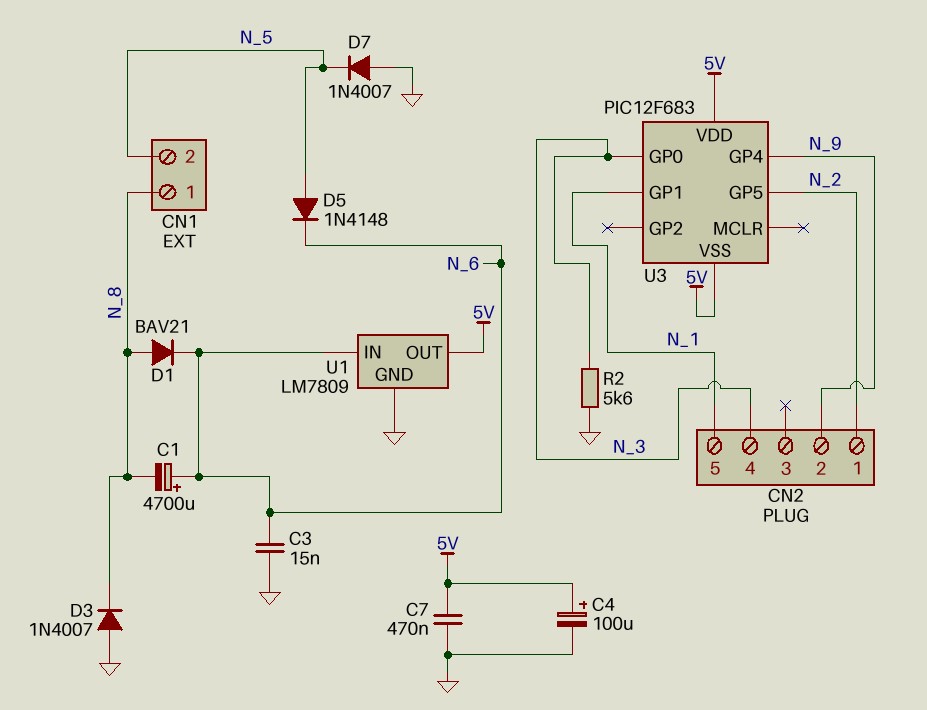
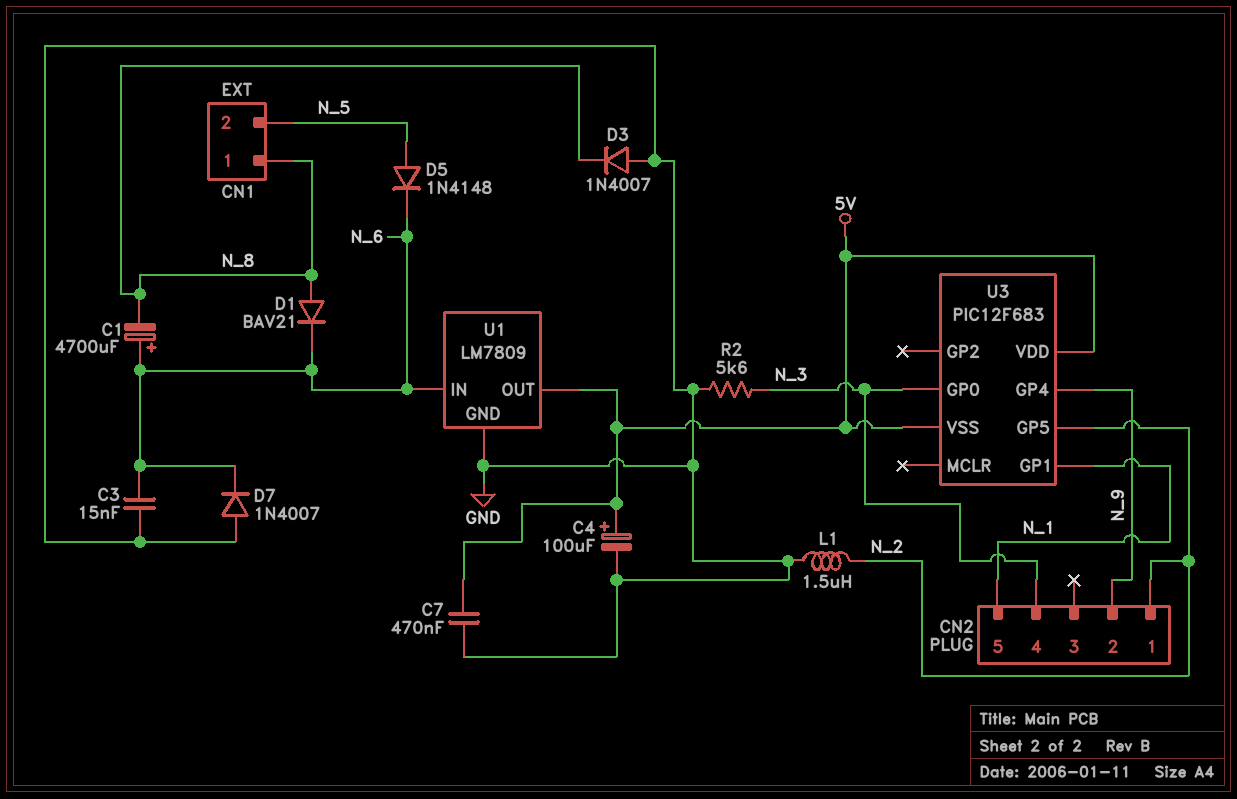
D7: diode 1N4007 (A GND, K N_5) -> diode 1N4007 (A GND, K N_6)
L1: none -> 1.5uH (GND, N_2)

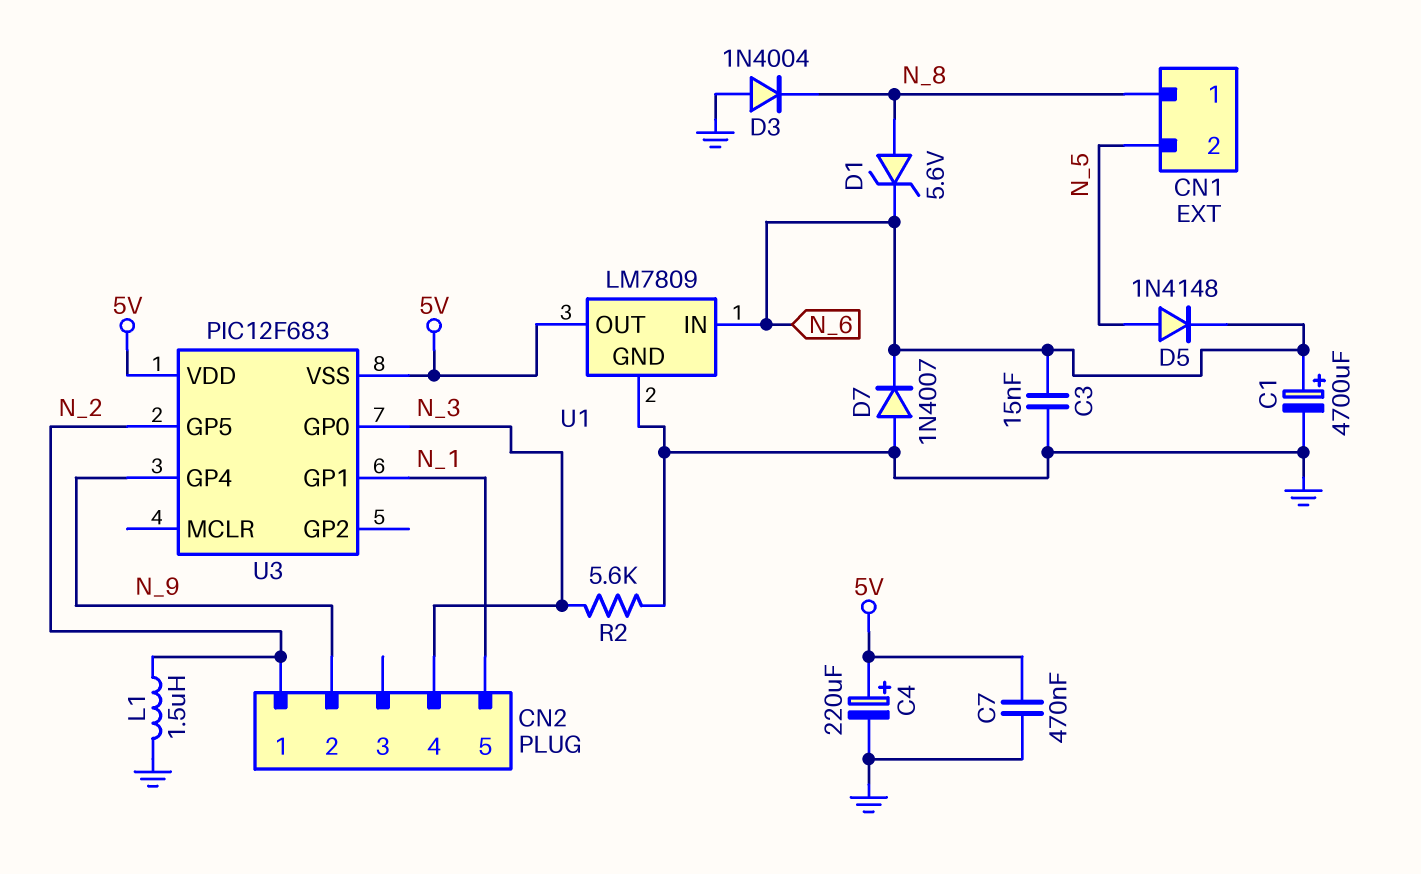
C1: 4700uF (plus N_6, minus N_8) -> 4700uF (plus N_6, minus GND)
C4: 100uF (plus 5V, minus GND) -> 220uF (plus 5V, minus GND)
D1: diode BAV21 (A N_8, K N_6) -> zener 5.6V (A N_8, K N_6)
D3: diode 1N4007 (A GND, K N_8) -> diode 1N4004 (A GND, K N_8)

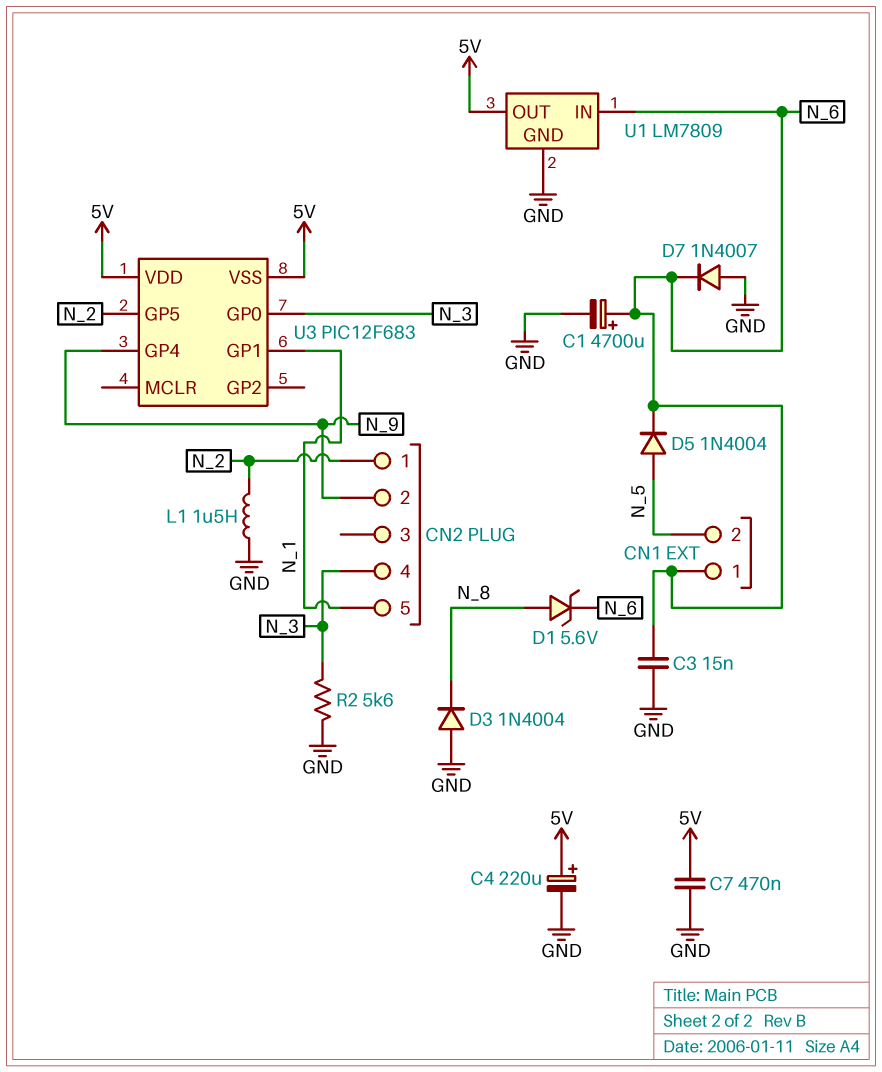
CN1 pin 1: N_8 -> N_6
D5: diode 1N4148 (A N_5, K N_6) -> diode 1N4004 (A N_5, K N_6)

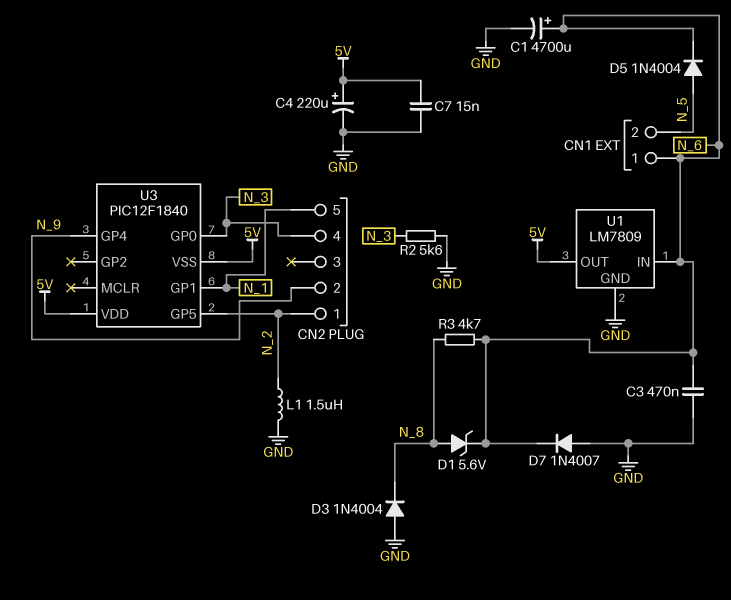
C3: 15nF (GND, N_6) -> 470nF (GND, N_6)
C7: 470nF (5V, GND) -> 15nF (5V, GND)
R3: none -> 4.7k (N_6, N_8)
U3: PIC12F683 -> PIC12F1840

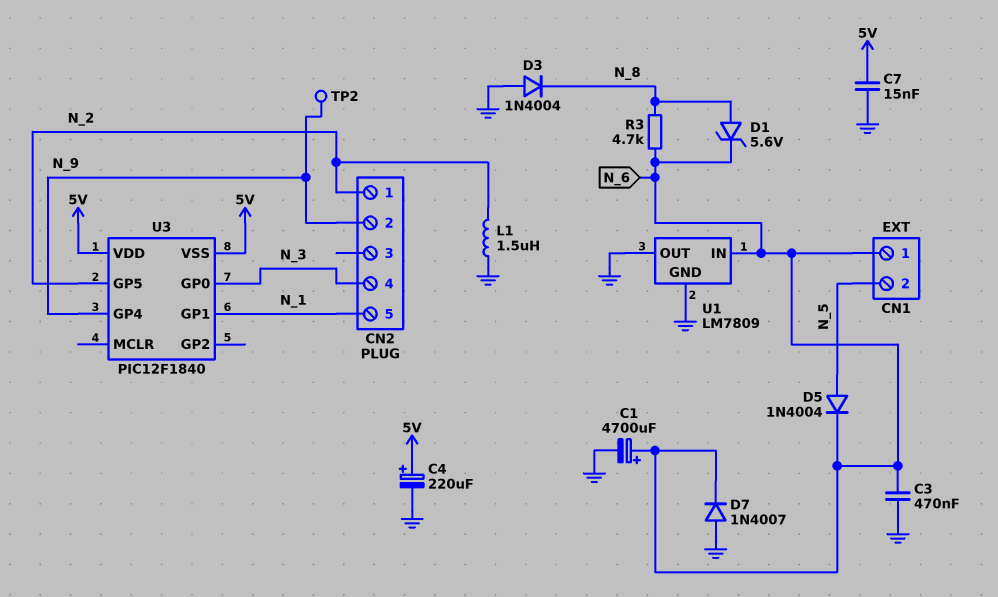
R2: 5.6k (GND, N_3) -> none
TP2: none -> test point (N_9)
U1 pin OUT: 5V -> GND

